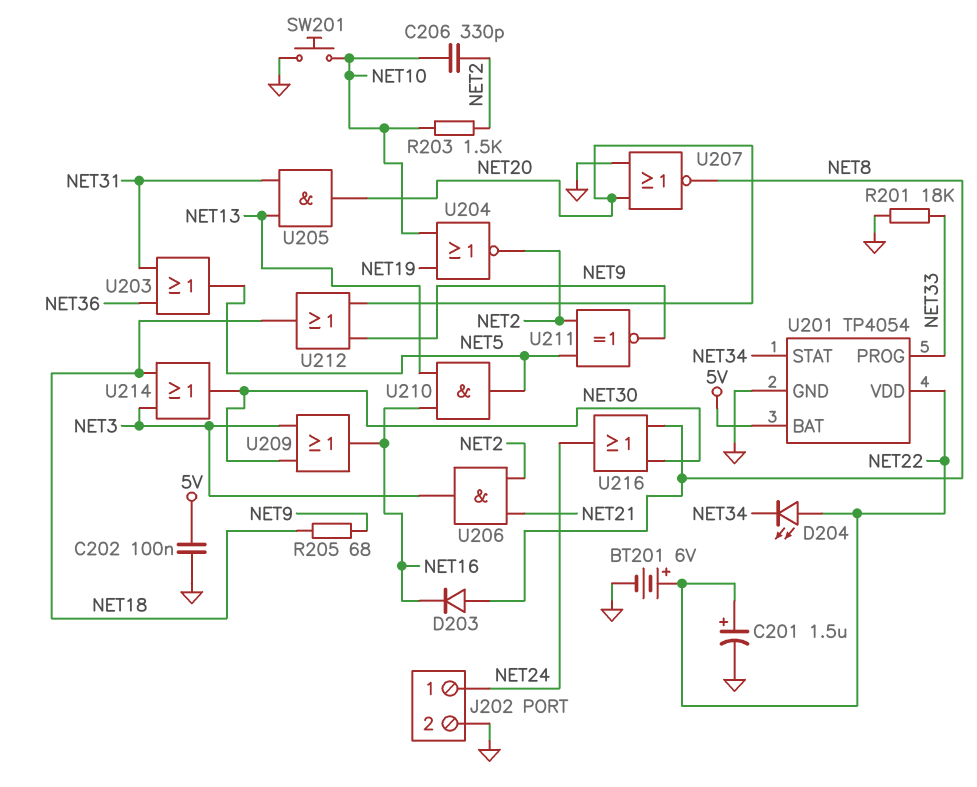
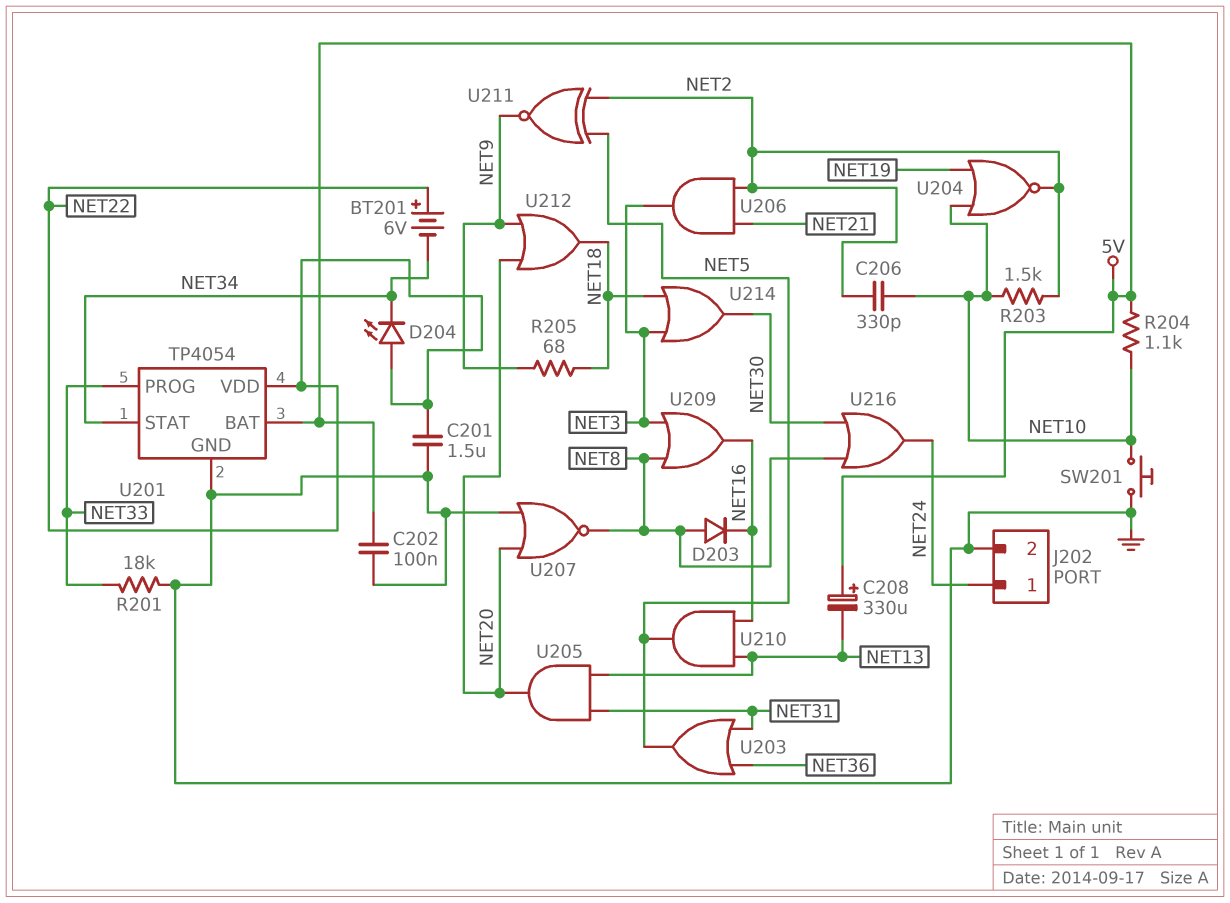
BT201: 6V (plus NET22, minus GND) -> 6V (plus NET22, minus NET34)
C201: 1.5uF (plus NET22, minus GND) -> 1.5uF (GND, NET22)
C208: none -> 330uF (plus 5V, minus NET13)
R204: none -> 1.1k (5V, NET10)
U209: OR (in NET3, in NET30, out NET16) -> OR (in NET3, in NET8, out NET16)

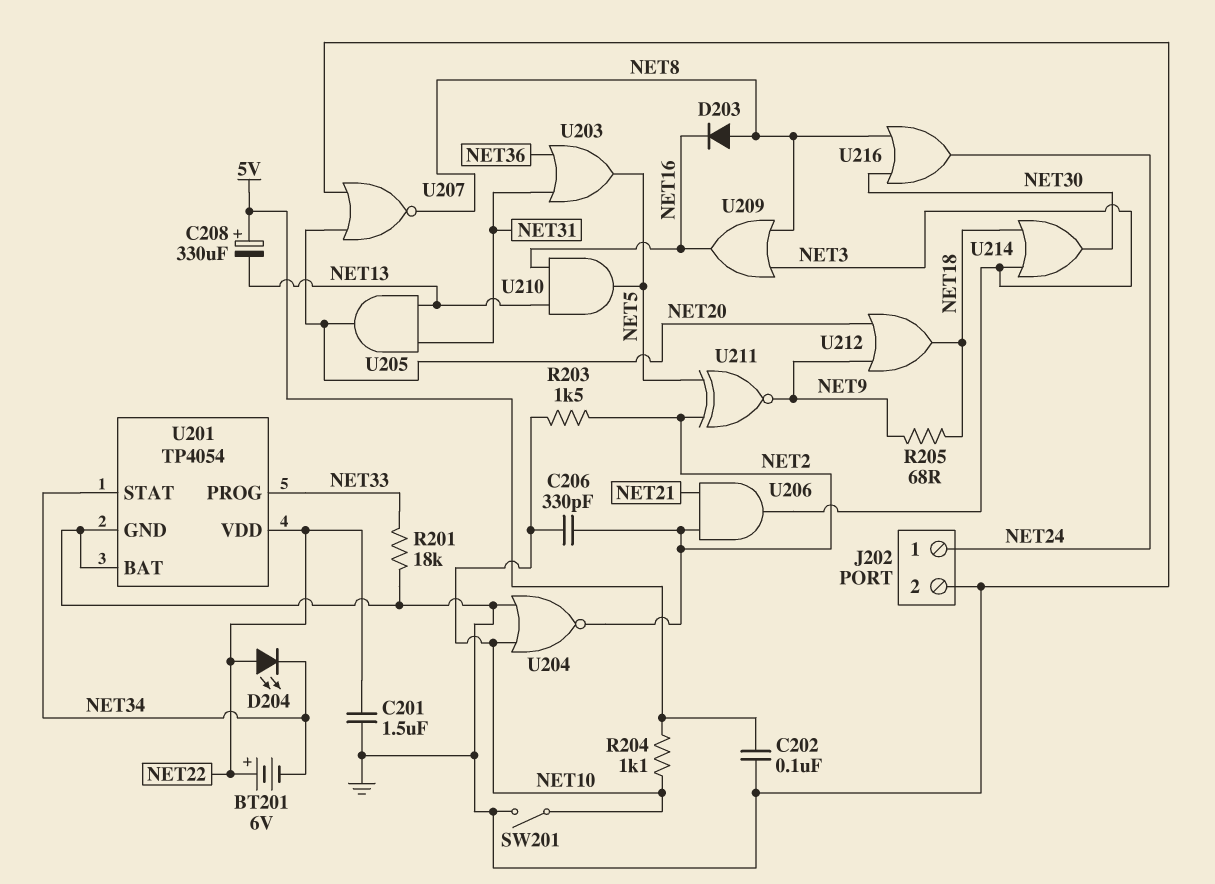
SW201: button (GND, NET10) -> switch (GND, NET10)
U201 pin BAT: 5V -> GND
U204: NOR (in NET10, in NET19, out NET2) -> NOR (in GND, in NET10, out NET2)

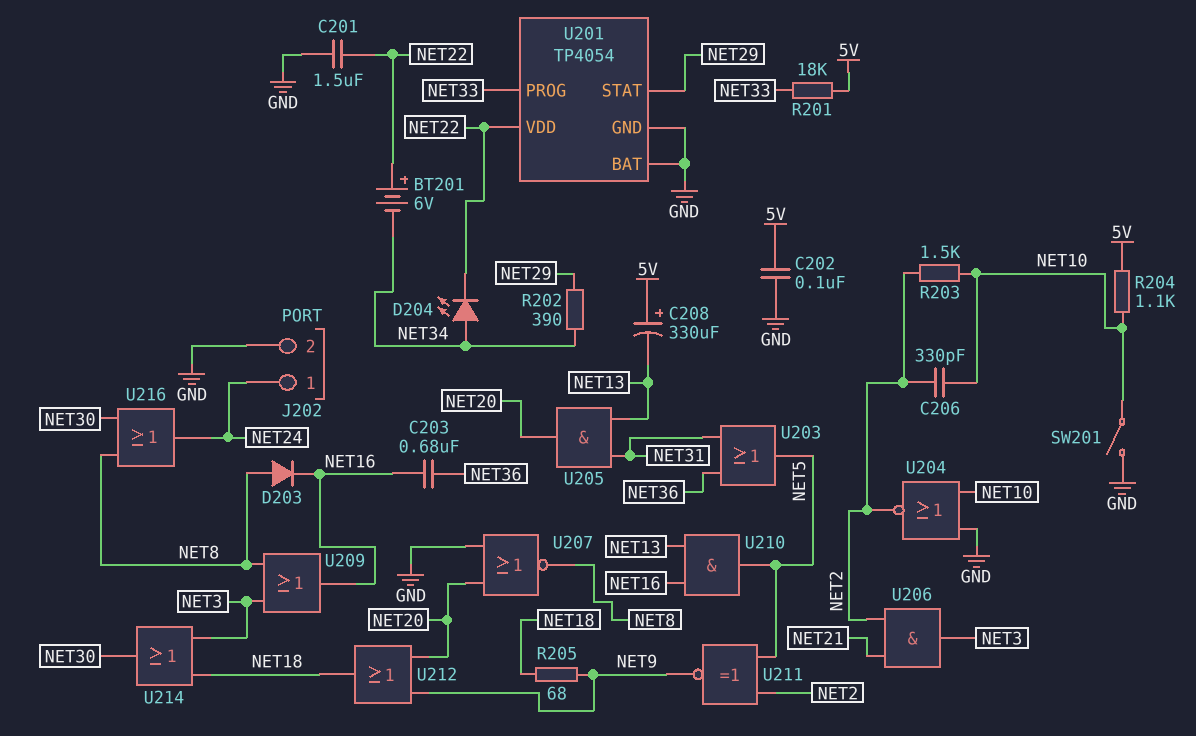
C203: none -> 680nF (NET16, NET36)
D204: LED (A NET22, K NET34) -> LED (A NET34, K NET22)
R201: 18k (GND, NET33) -> 18k (5V, NET33)
R202: none -> 390 (NET29, NET34)
U201 pin STAT: NET34 -> NET29

